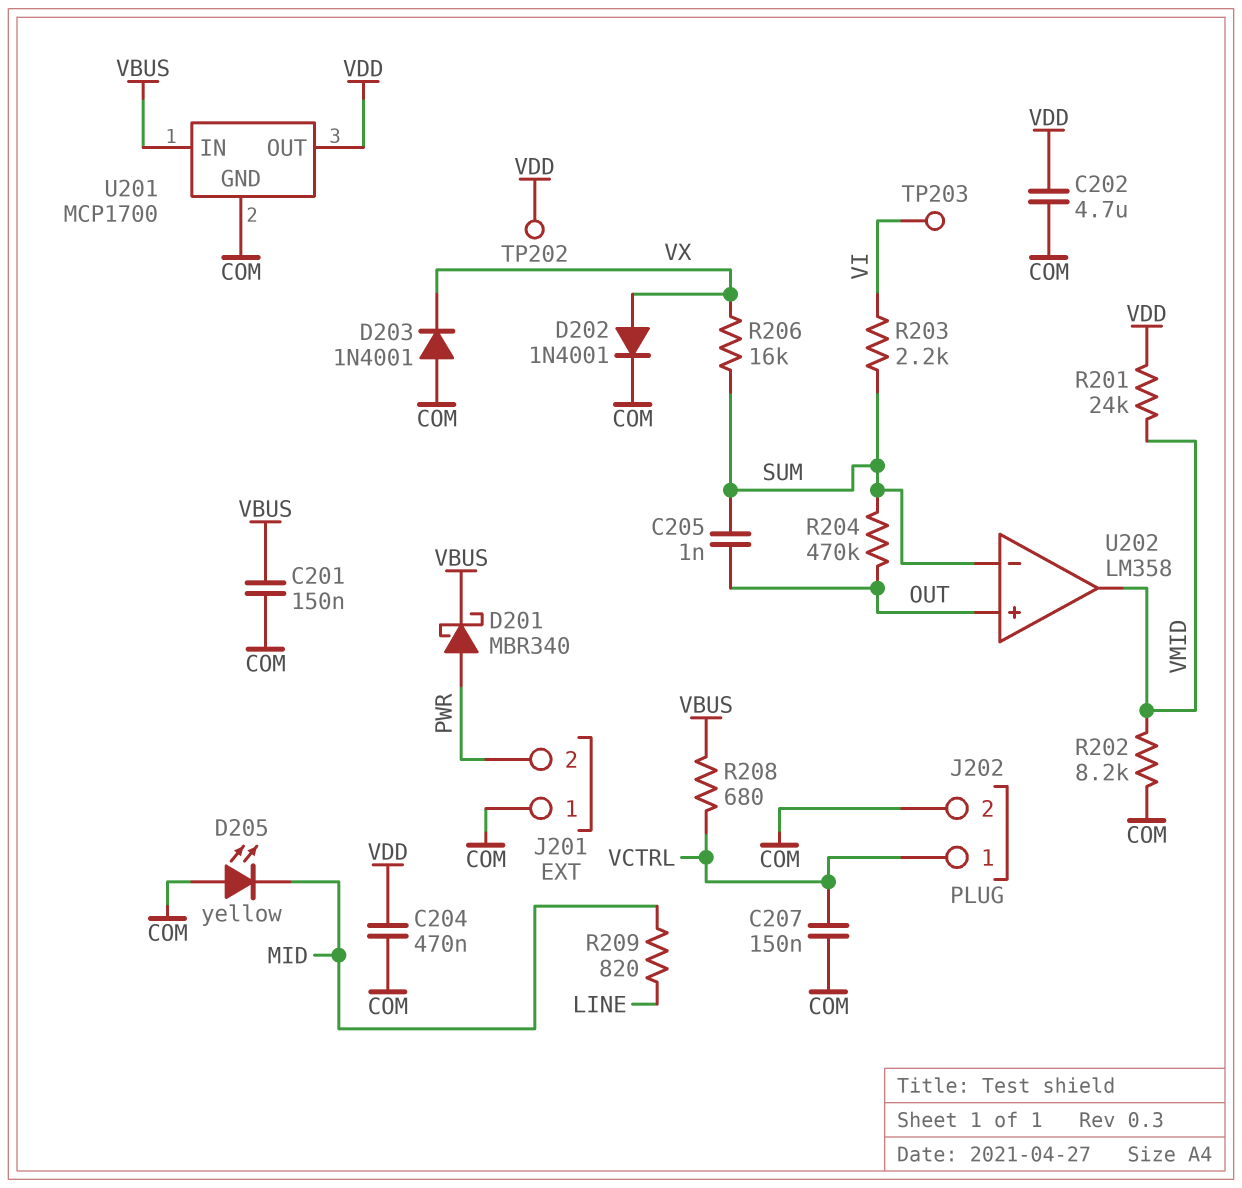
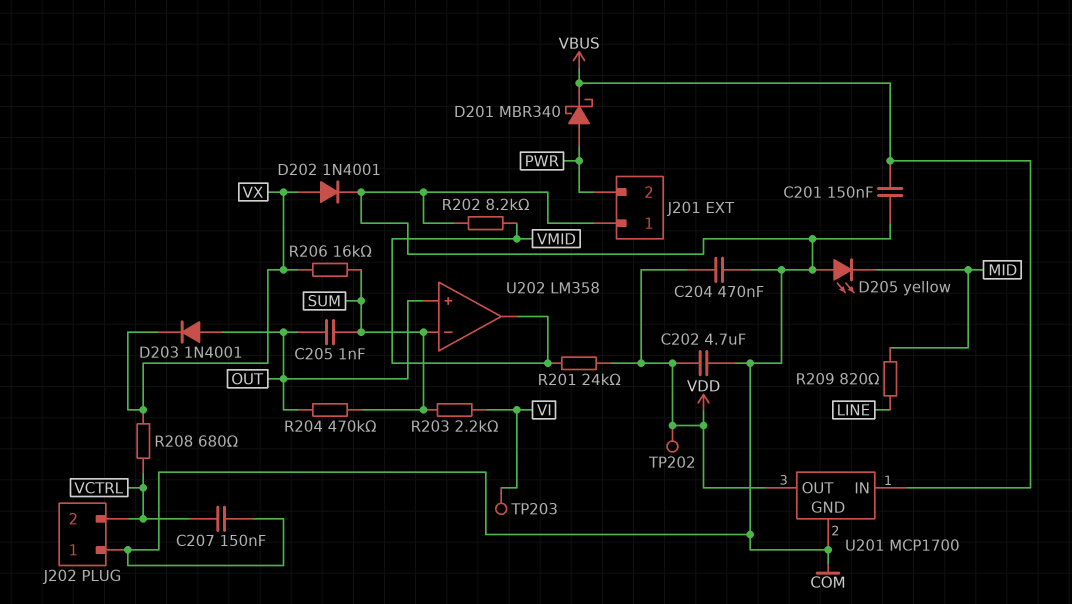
D203: diode 1N4001 (A COM, K VX) -> diode 1N4001 (A OUT, K VX)
J202 pin 1: VCTRL -> COM
J202 pin 2: COM -> VCTRL
R208: 680 (VBUS, VCTRL) -> 680 (VCTRL, VX)

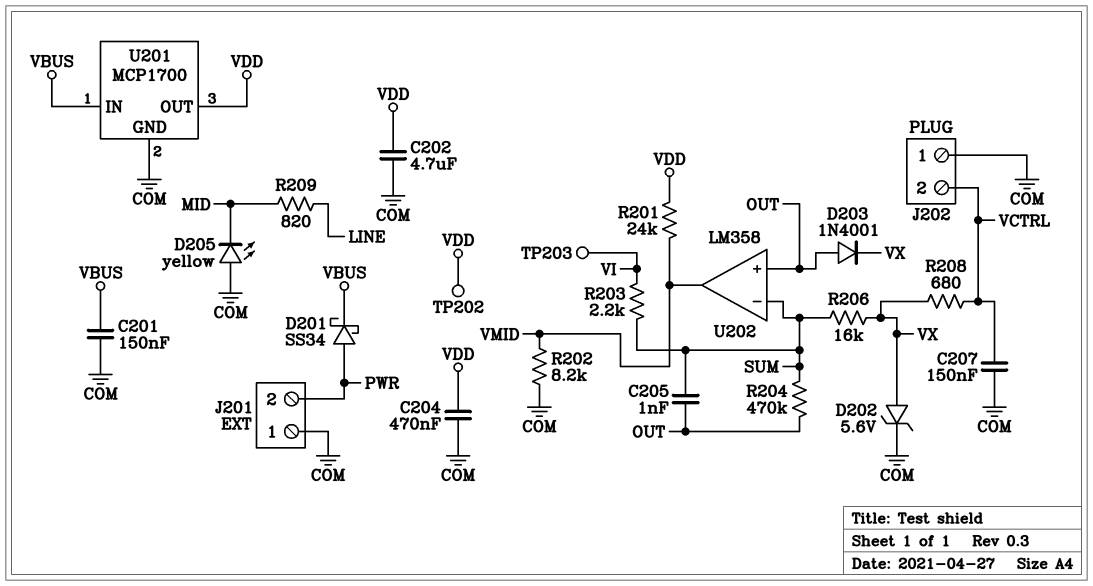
D201: schottky MBR340 (A PWR, K VBUS) -> schottky SS34 (A PWR, K VBUS)
D202: diode 1N4001 (A VX, K COM) -> zener 5.6V (A VX, K COM)

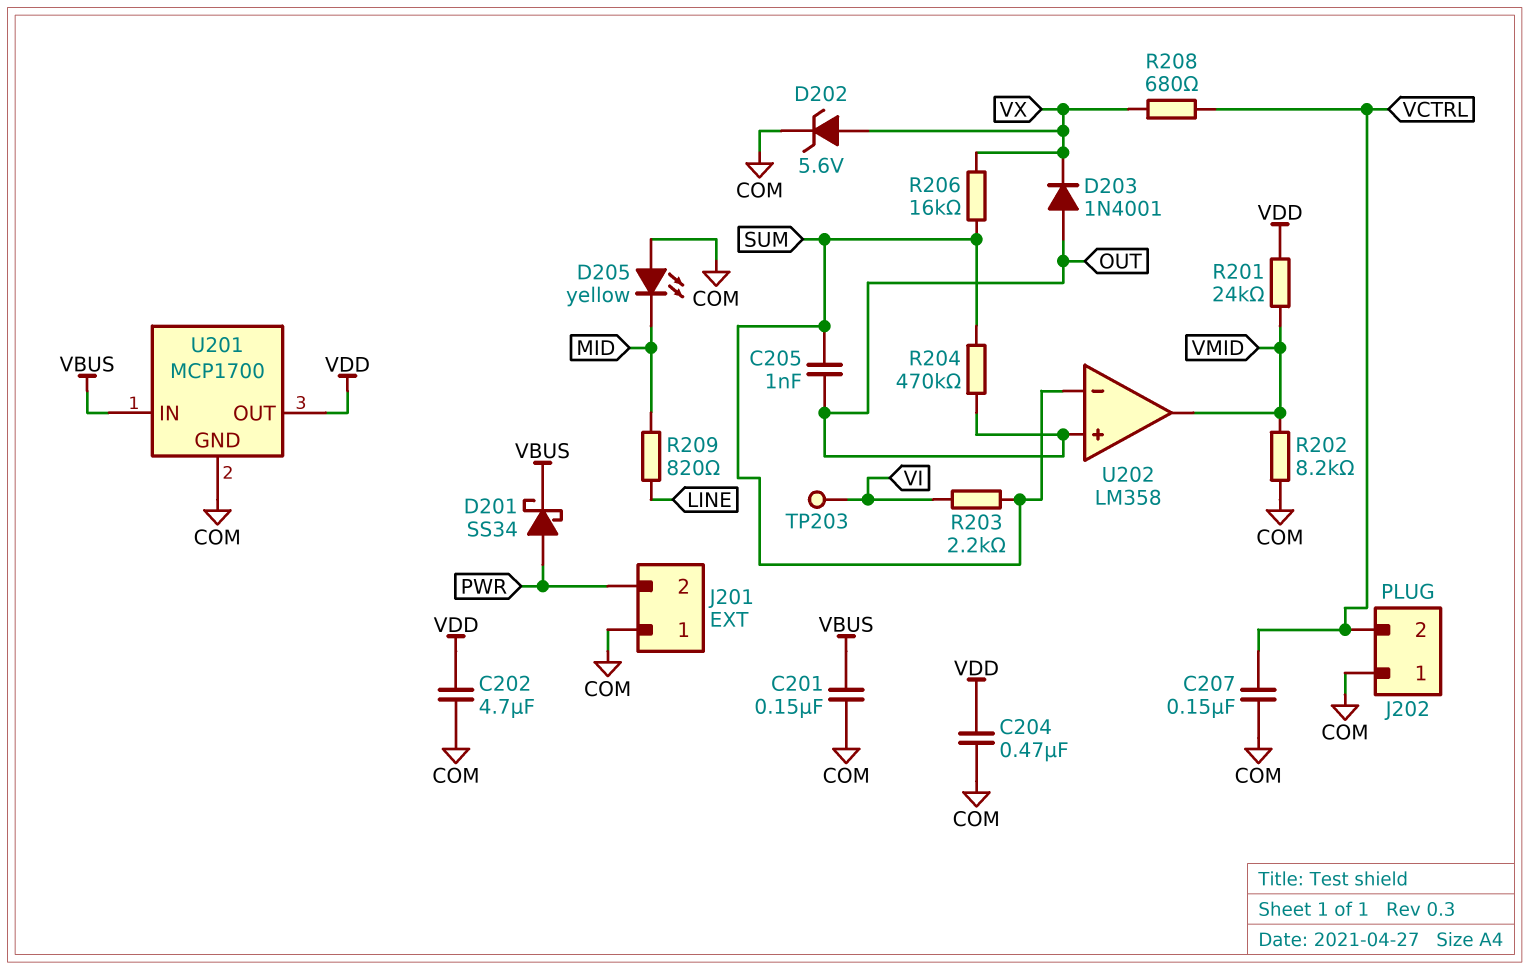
TP202: test point (VDD) -> none

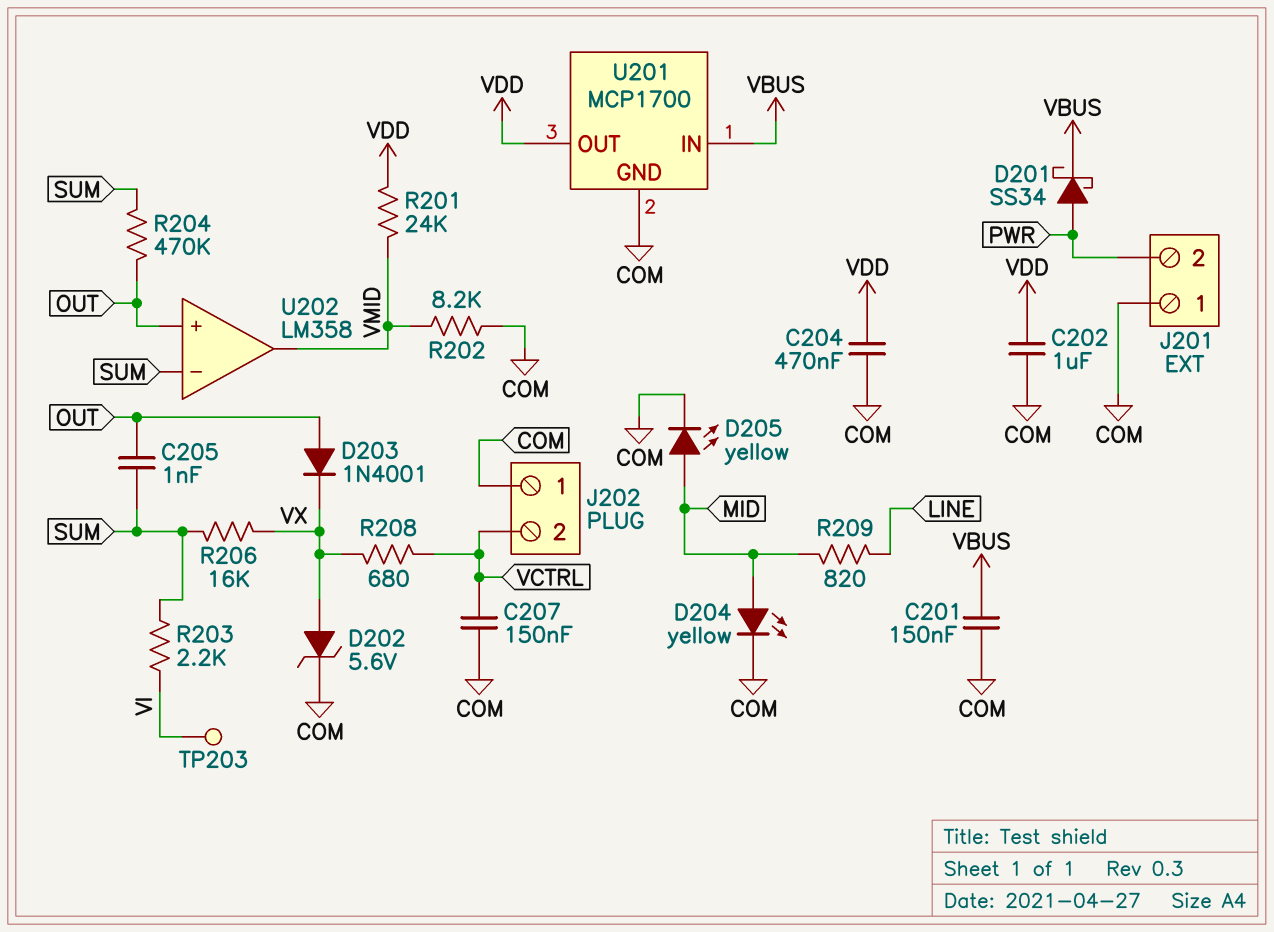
C202: 4.7uF (COM, VDD) -> 1uF (COM, VDD)
D204: none -> LED yellow (A MID, K COM)
D205: LED yellow (A COM, K MID) -> LED yellow (A MID, K COM)

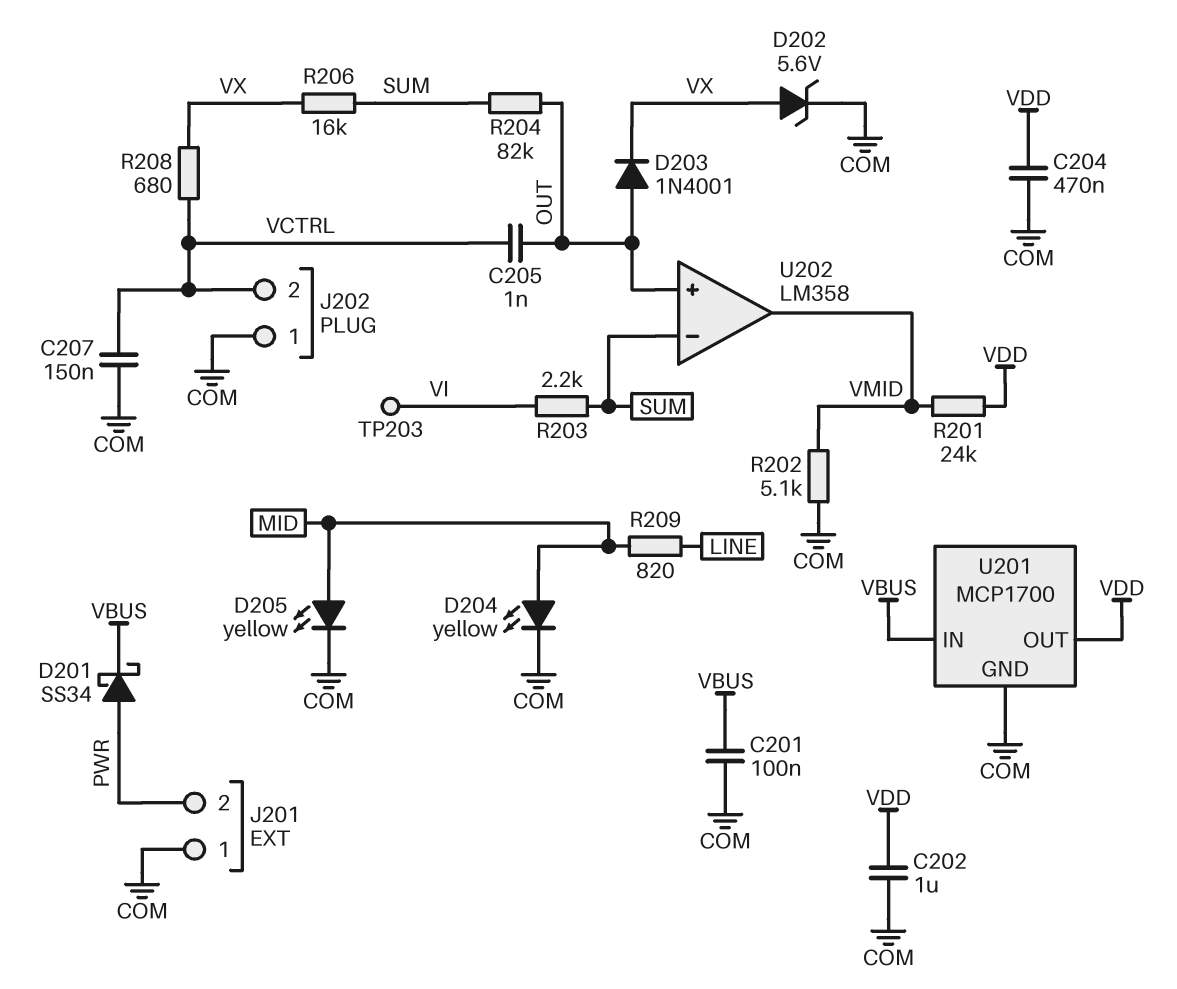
C201: 150nF (COM, VBUS) -> 100nF (COM, VBUS)
C205: 1nF (OUT, SUM) -> 1nF (OUT, VCTRL)
R202: 8.2k (COM, VMID) -> 5.1k (COM, VMID)
R204: 470k (OUT, SUM) -> 82k (OUT, SUM)

